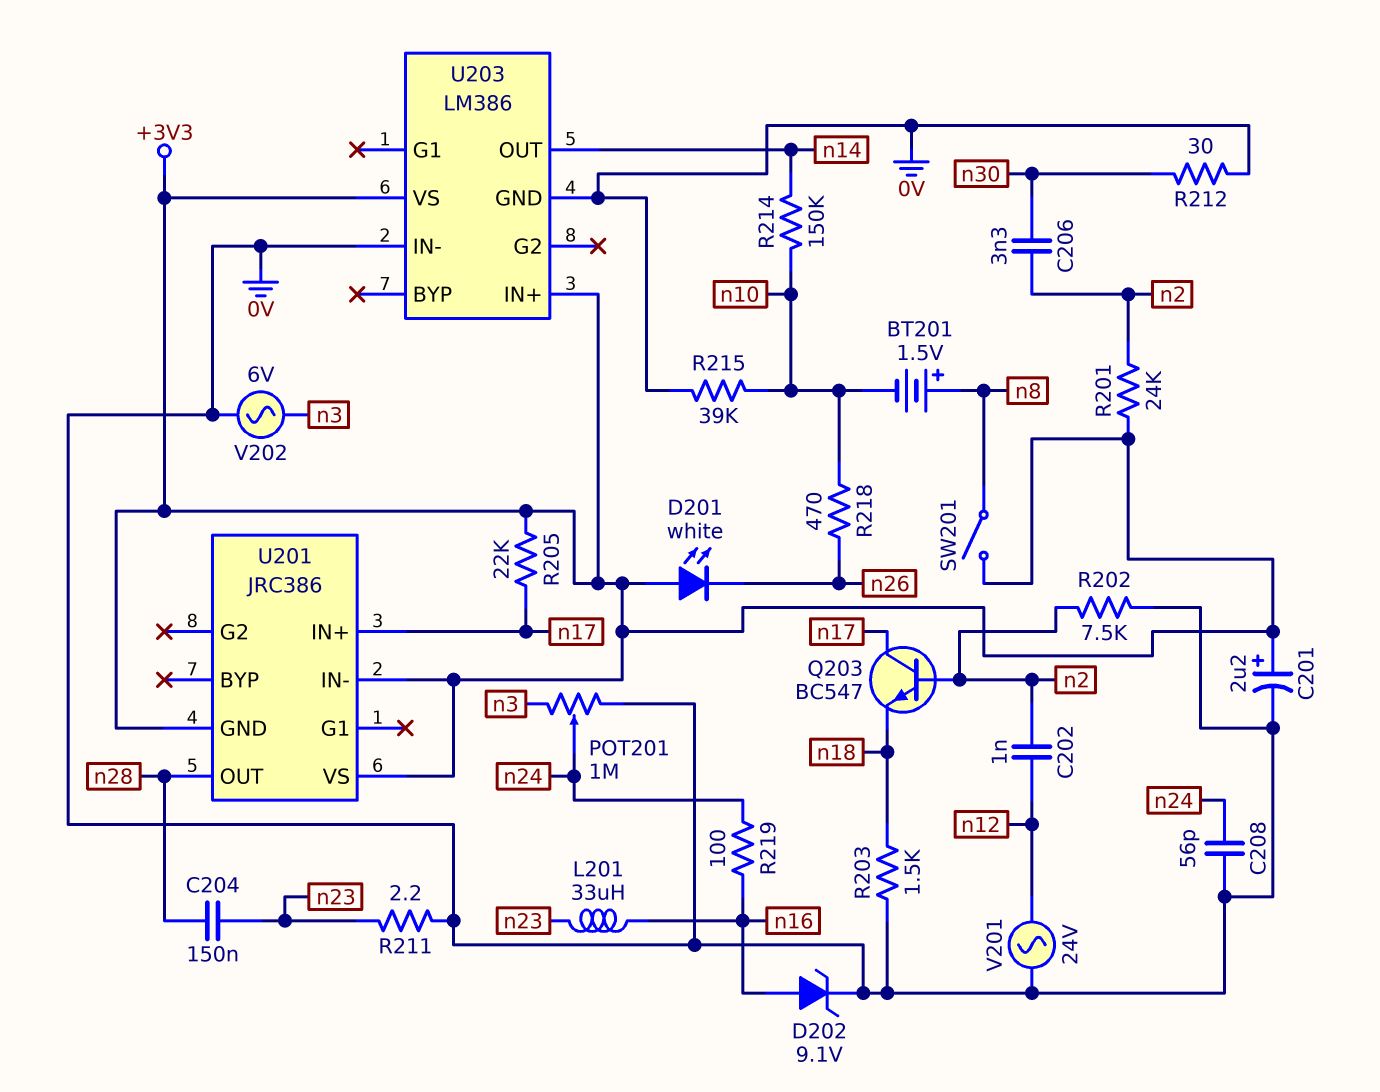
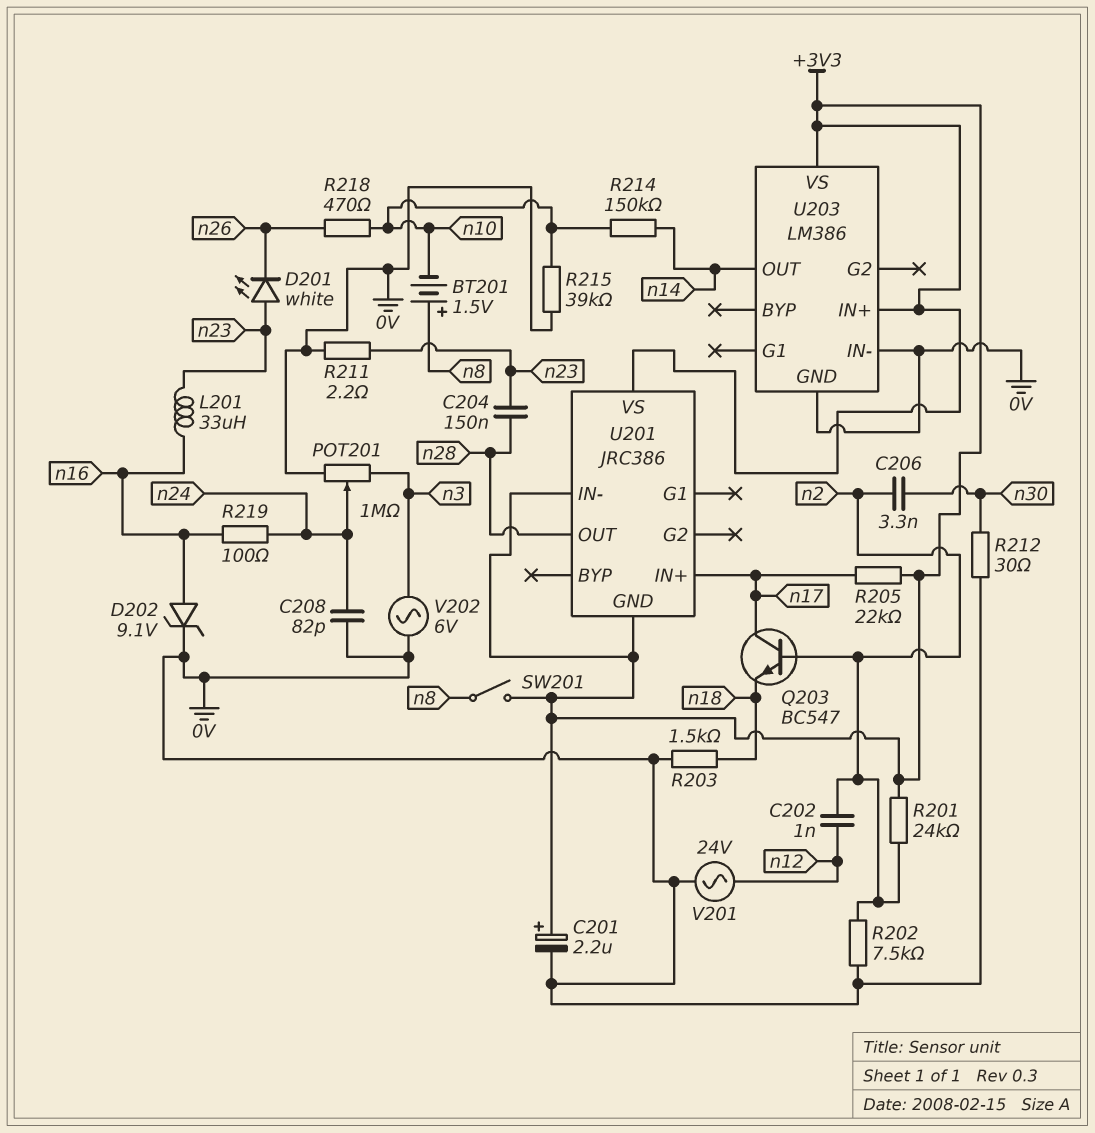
C208: 56pF (0V, n24) -> 82pF (0V, n24)
D201: LED white (A +3V3, K n26) -> LED white (A n23, K n26)

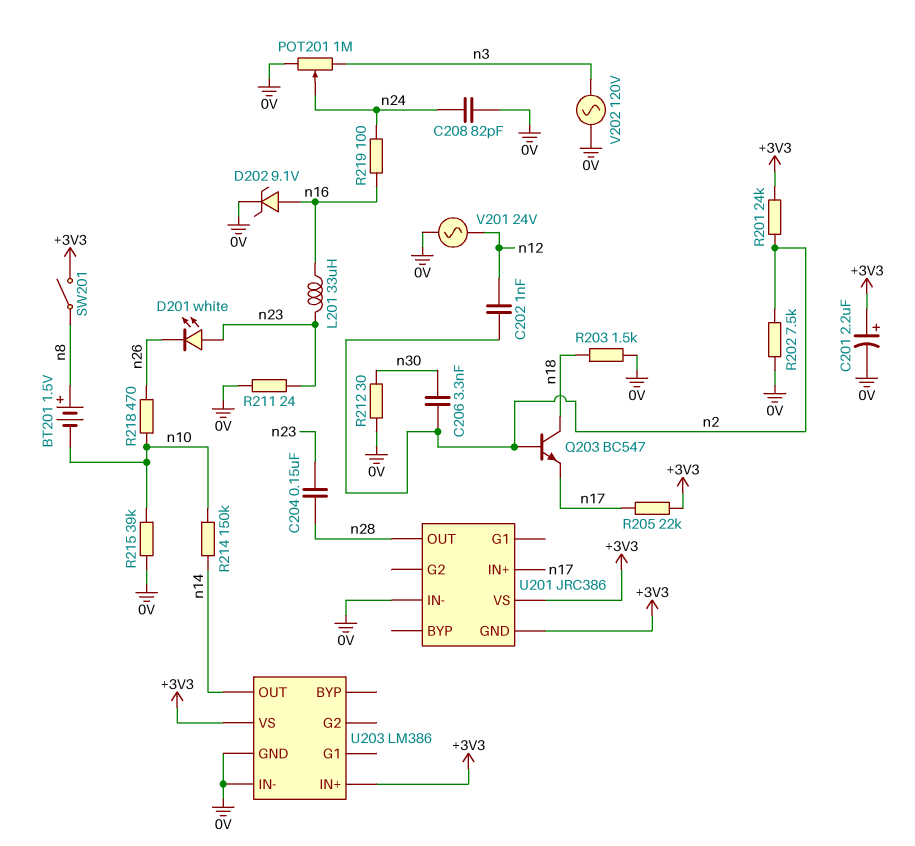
Q203: NPN BC547 (B n2, C n17, E n18) -> NPN BC547 (B n2, C n18, E n17)
R211: 2.2 (0V, n23) -> 24 (0V, n23)
U201 pin IN-: +3V3 -> 0V
V202: AC 6V (0V, n3) -> AC 120V (0V, n3)

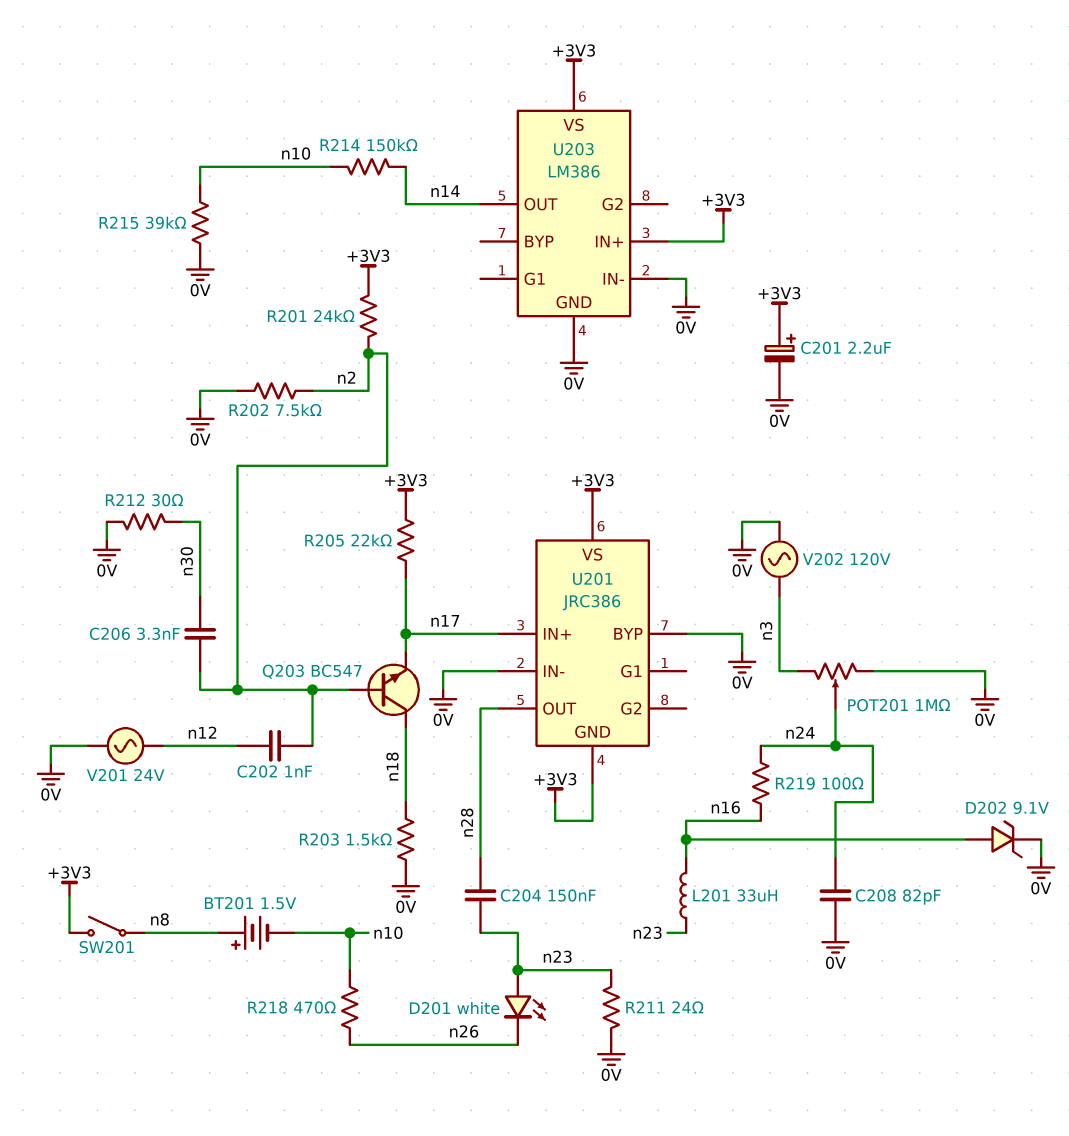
U201 pin BYP: none -> 0V

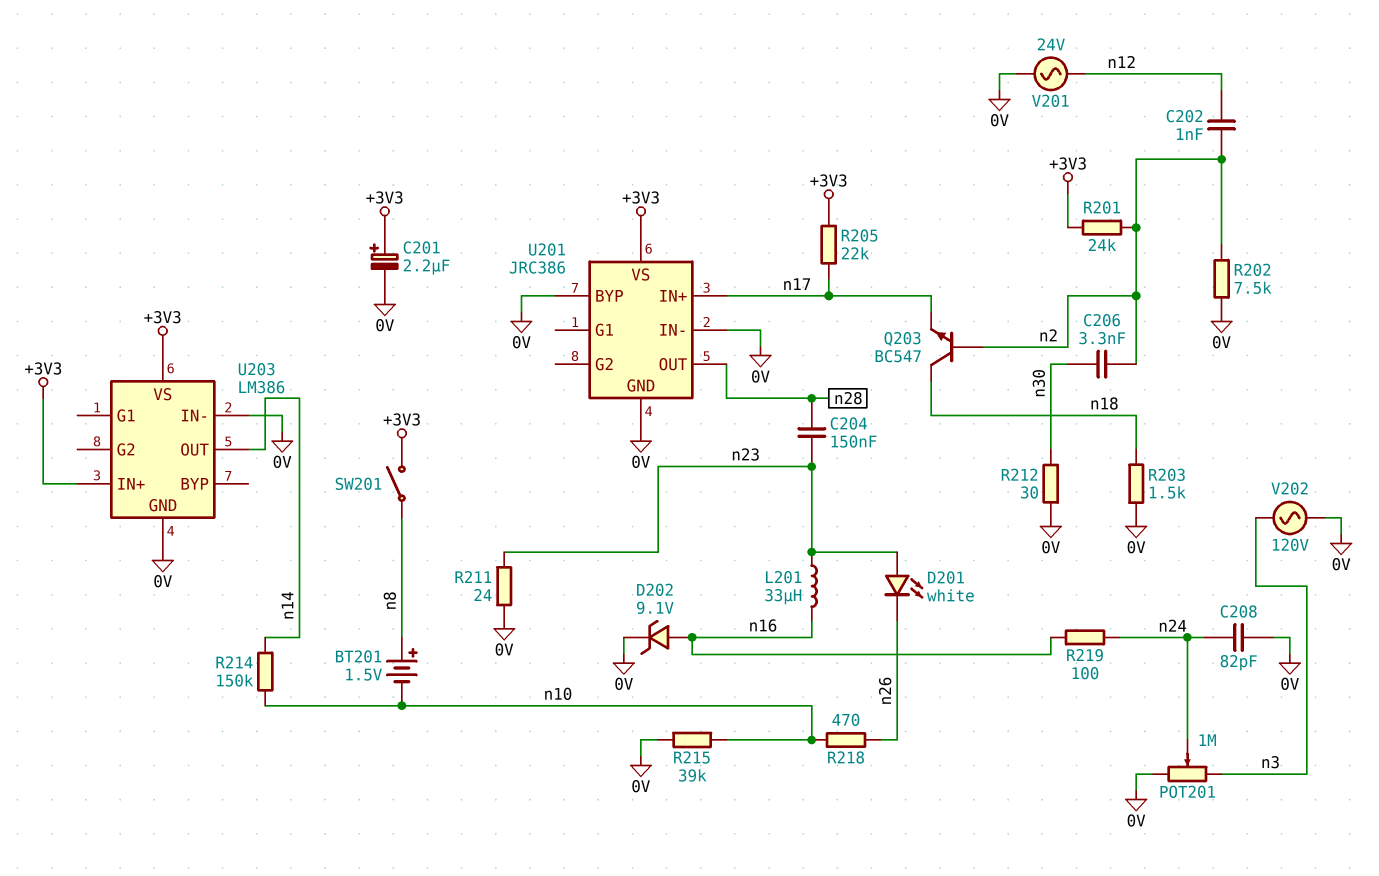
U201 pin GND: +3V3 -> 0V

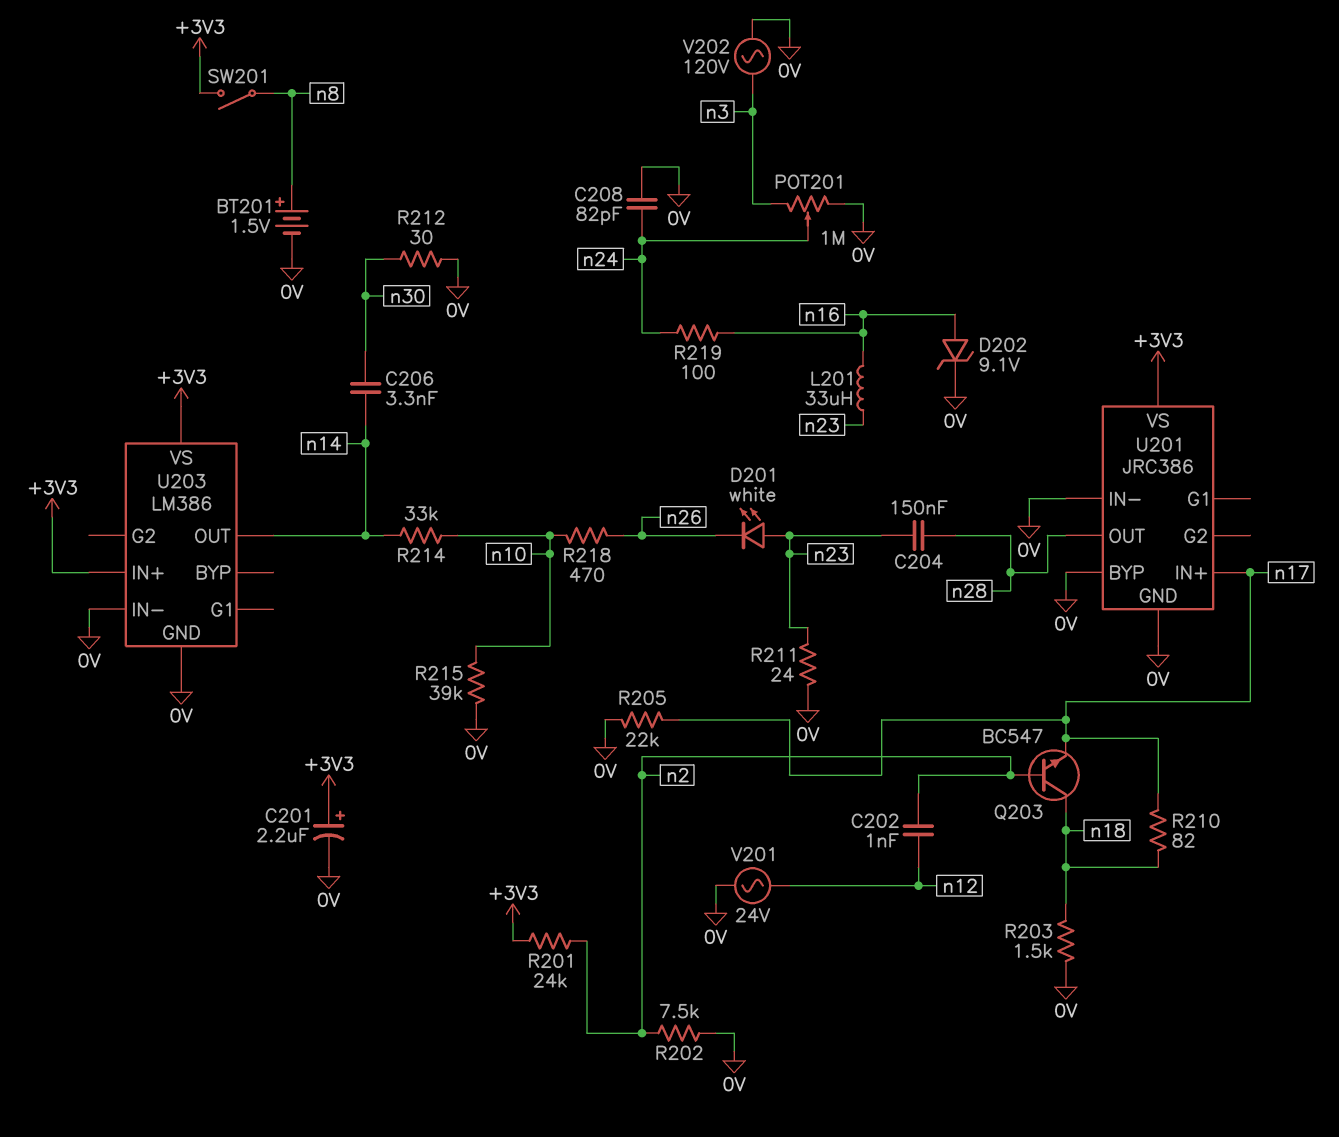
BT201: 1.5V (plus n8, minus n10) -> 1.5V (plus n8, minus 0V)
C206: 3.3nF (n2, n30) -> 3.3nF (n14, n30)
R205: 22k (+3V3, n17) -> 22k (0V, n17)
R210: none -> 82 (n17, n18)
R214: 150k (n10, n14) -> 33k (n10, n14)

